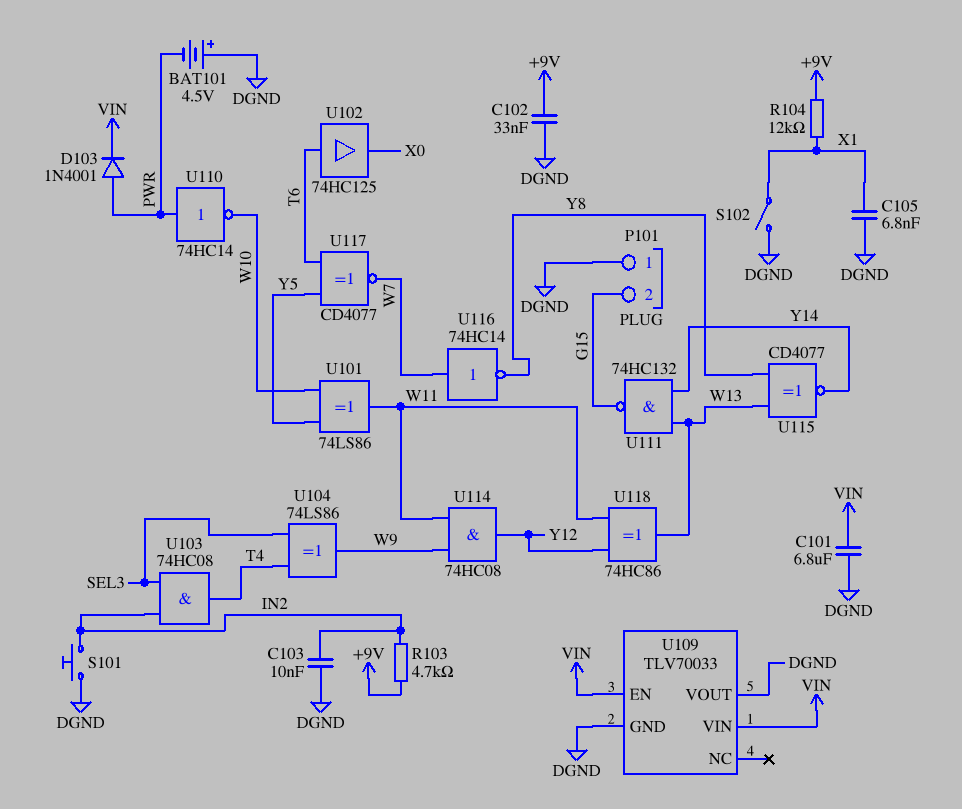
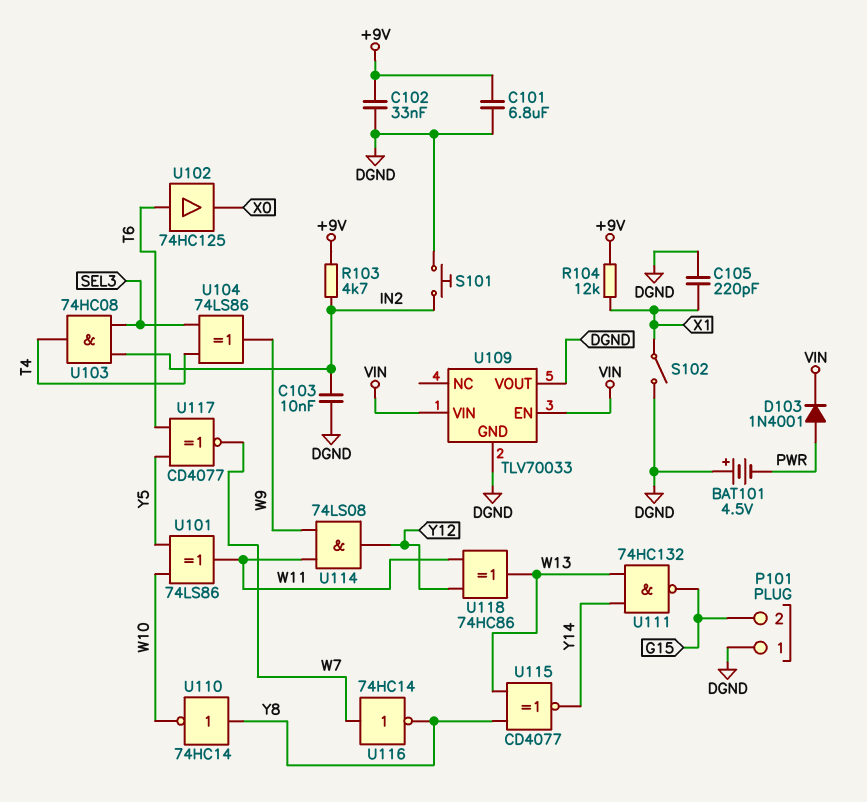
C101: 6.8uF (DGND, VIN) -> 6.8uF (+9V, DGND)
C105: 6.8nF (DGND, X1) -> 220pF (DGND, X1)
U110: NOT 74HC14 (in PWR, out W10) -> NOT 74HC14 (in Y8, out W10)
U114: AND 74HC08 (in W9, in W11, out Y12) -> AND 74LS08 (in W9, in W11, out Y12)

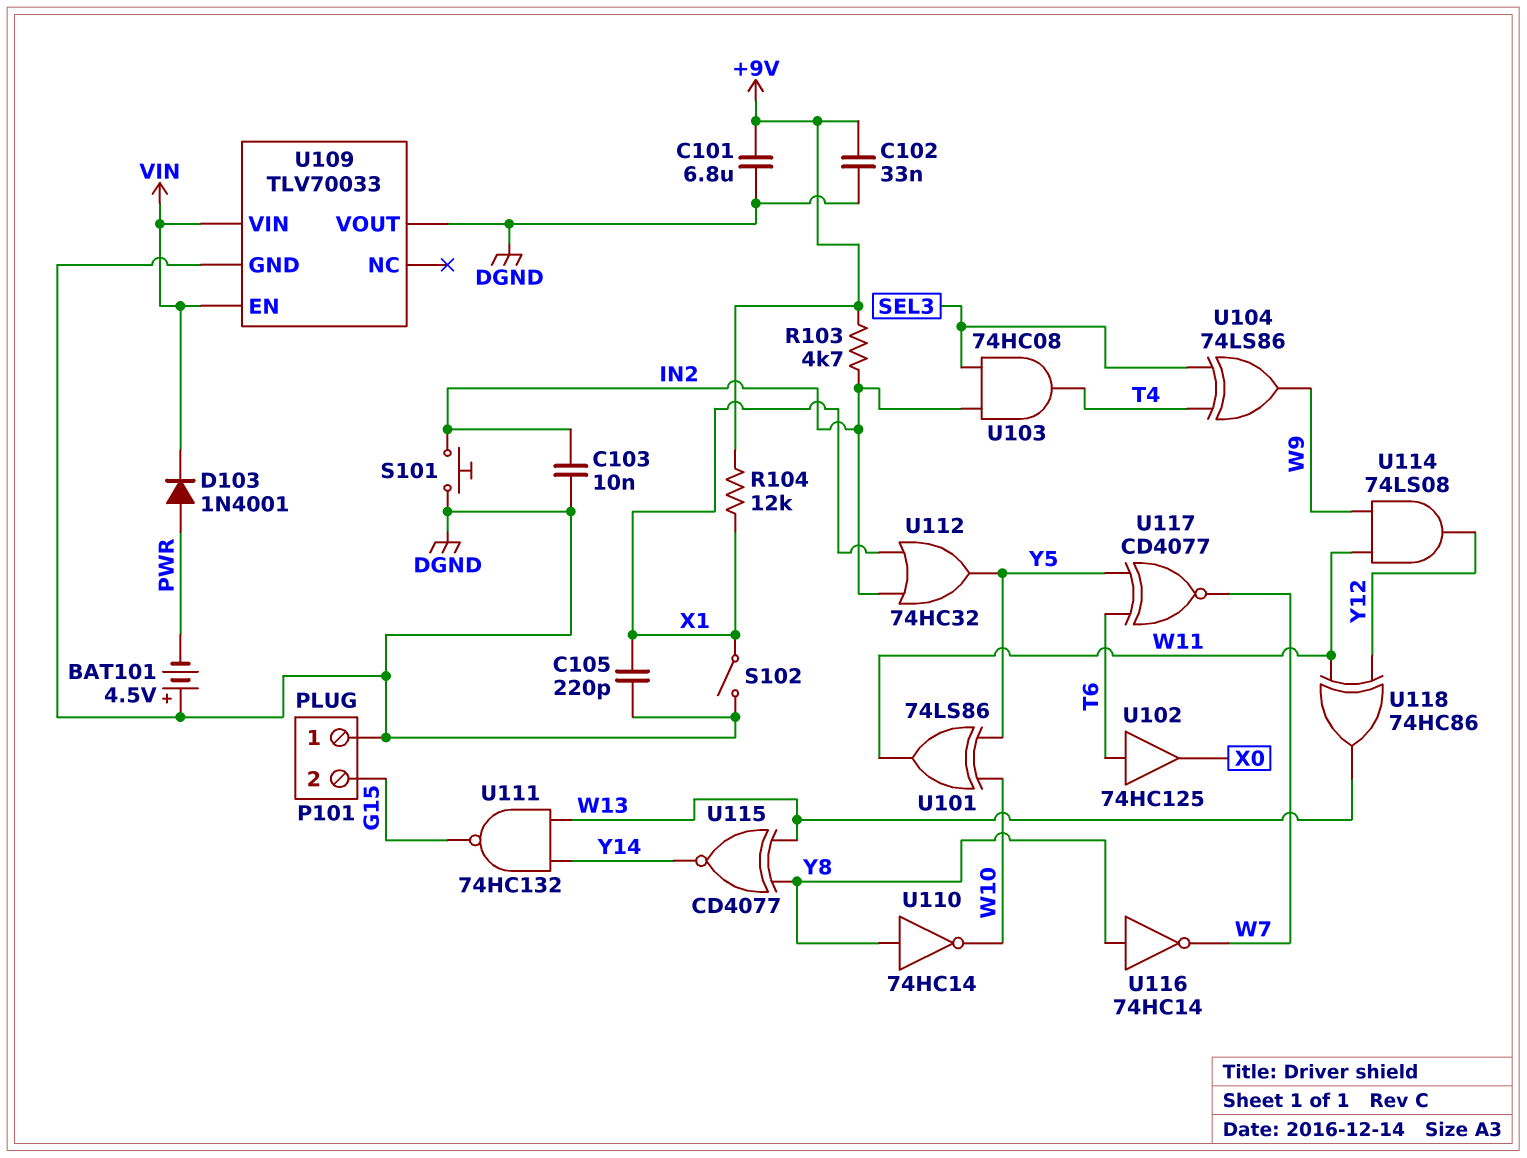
U112: none -> OR 74HC32 (in IN2, in X1, out Y5)
U116: NOT 74HC14 (in W7, out Y8) -> NOT 74HC14 (in Y8, out W7)

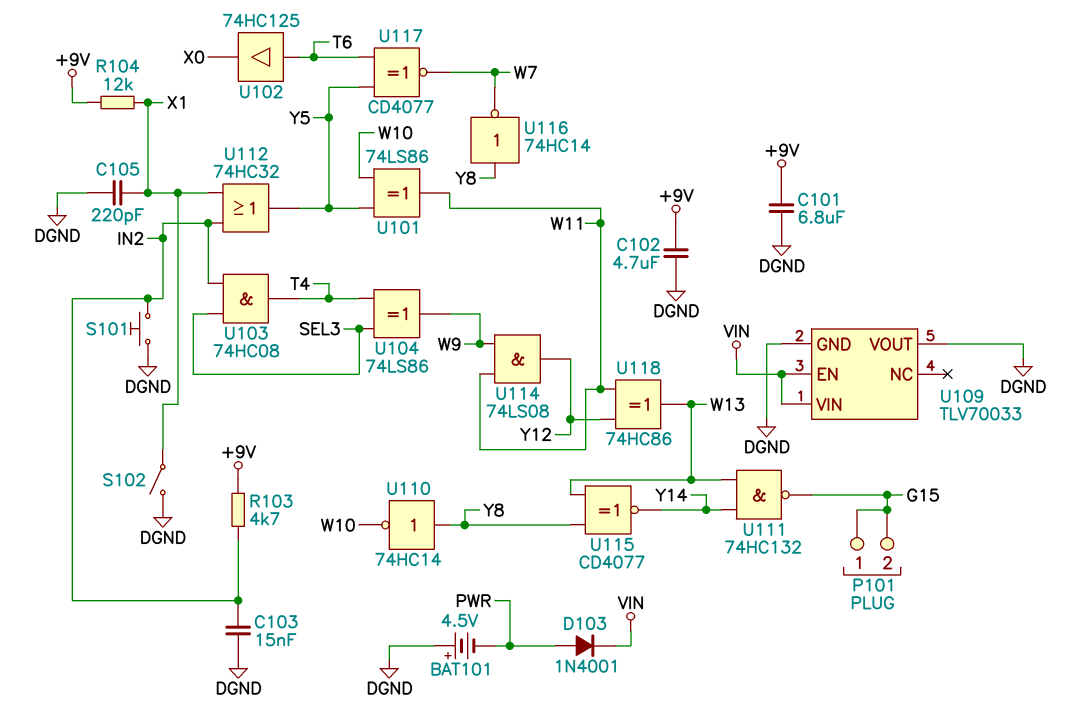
C102: 33nF (+9V, DGND) -> 4.7uF (+9V, DGND)
C103: 10nF (DGND, IN2) -> 15nF (DGND, IN2)
P101 pin 1: DGND -> G15

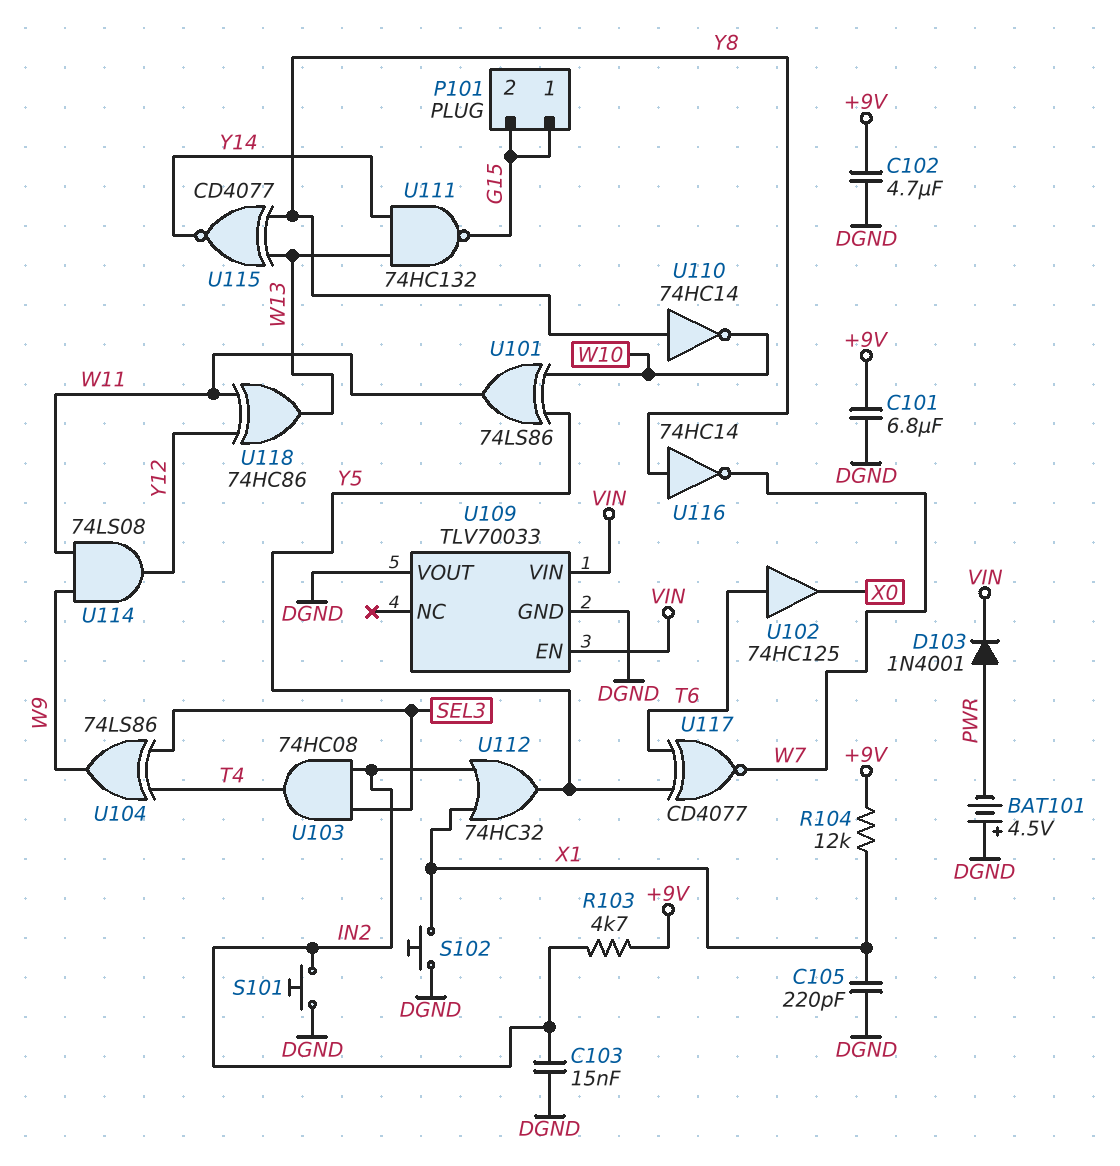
S102: switch (DGND, X1) -> button (DGND, X1)

